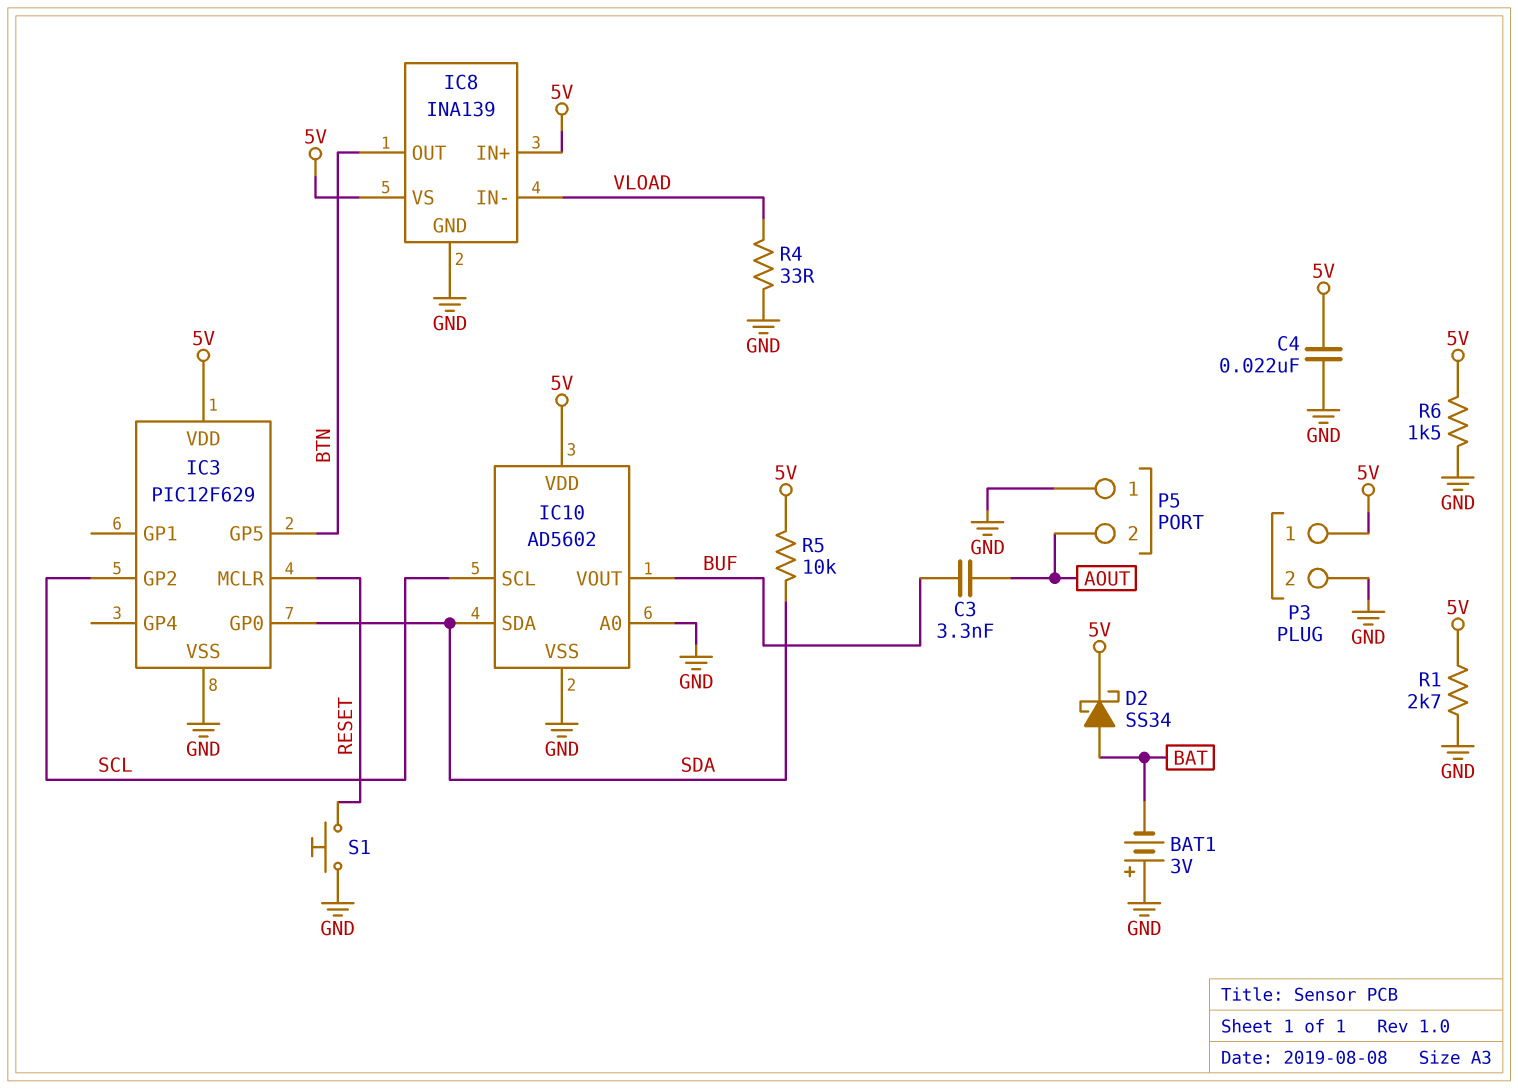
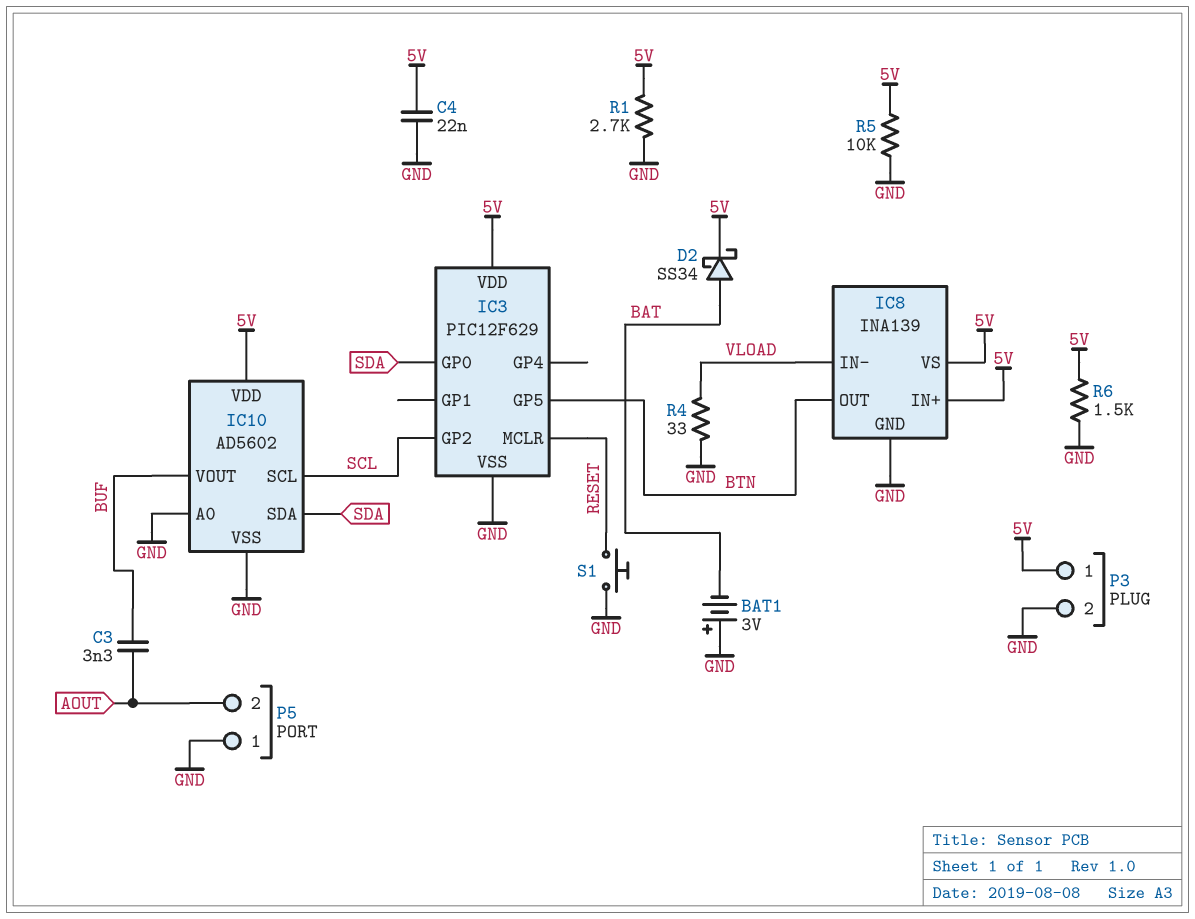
R5: 10k (5V, SDA) -> 10k (5V, GND)

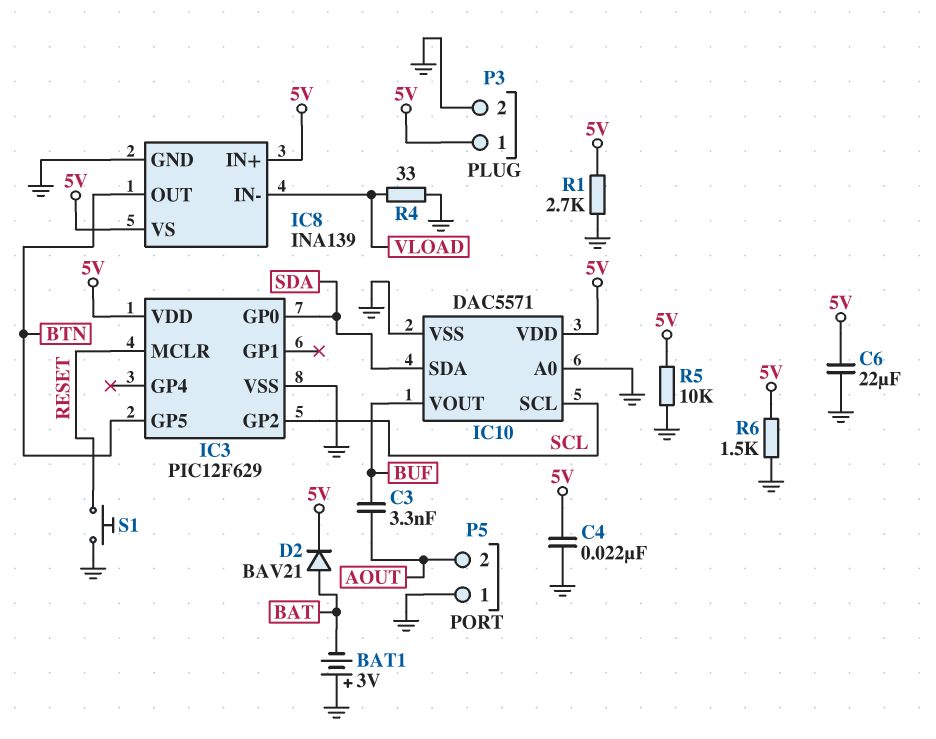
C6: none -> 22uF (5V, GND)
D2: schottky SS34 (A BAT, K 5V) -> diode BAV21 (A BAT, K 5V)
IC10: AD5602 -> DAC5571

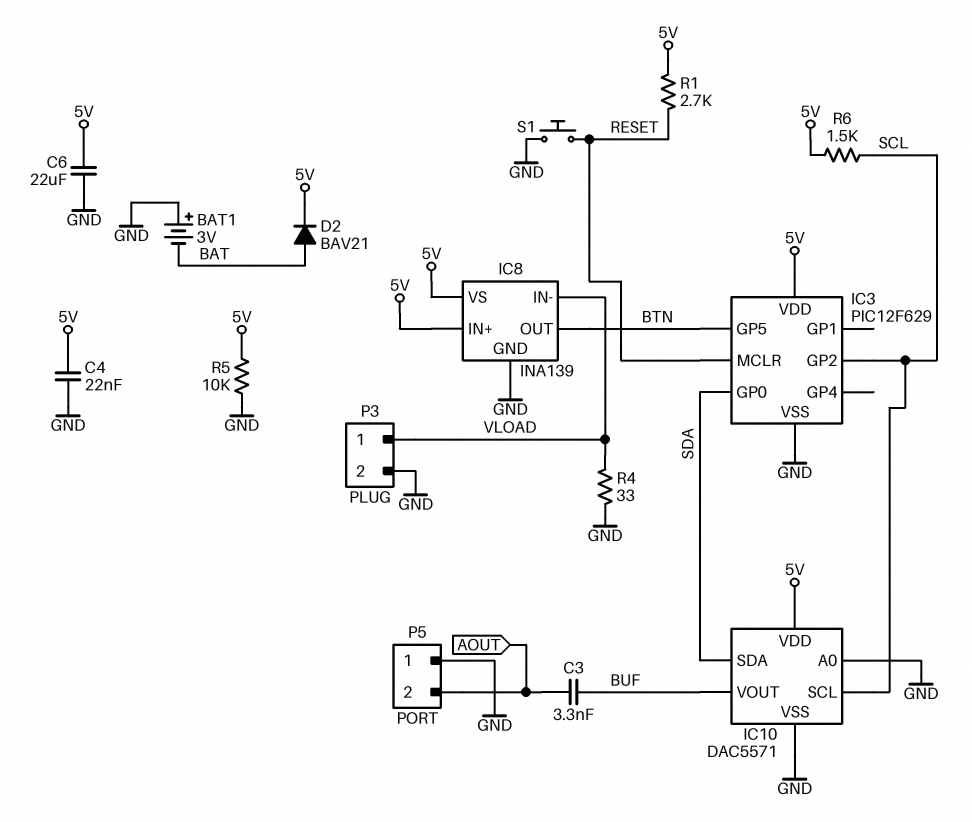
P3 pin 1: 5V -> VLOAD
R1: 2.7k (5V, GND) -> 2.7k (5V, RESET)
R6: 1.5k (5V, GND) -> 1.5k (5V, SCL)

